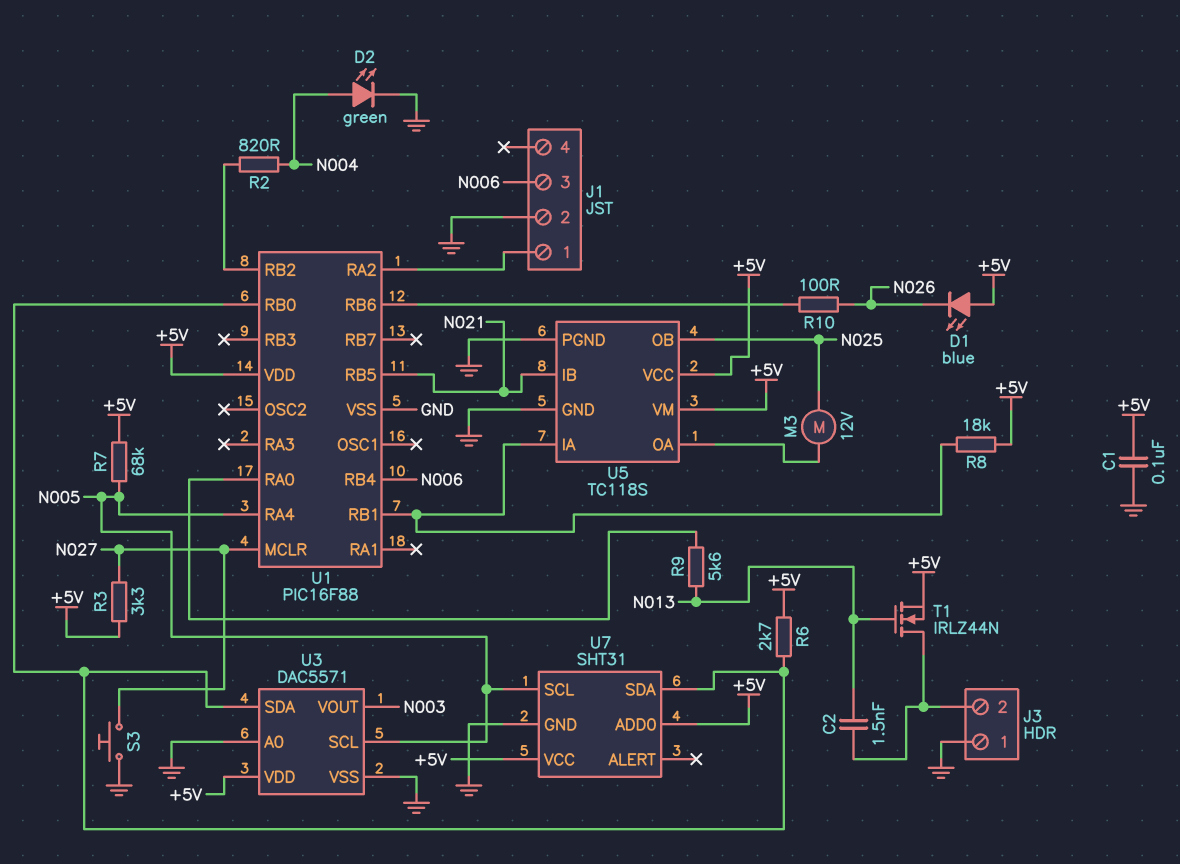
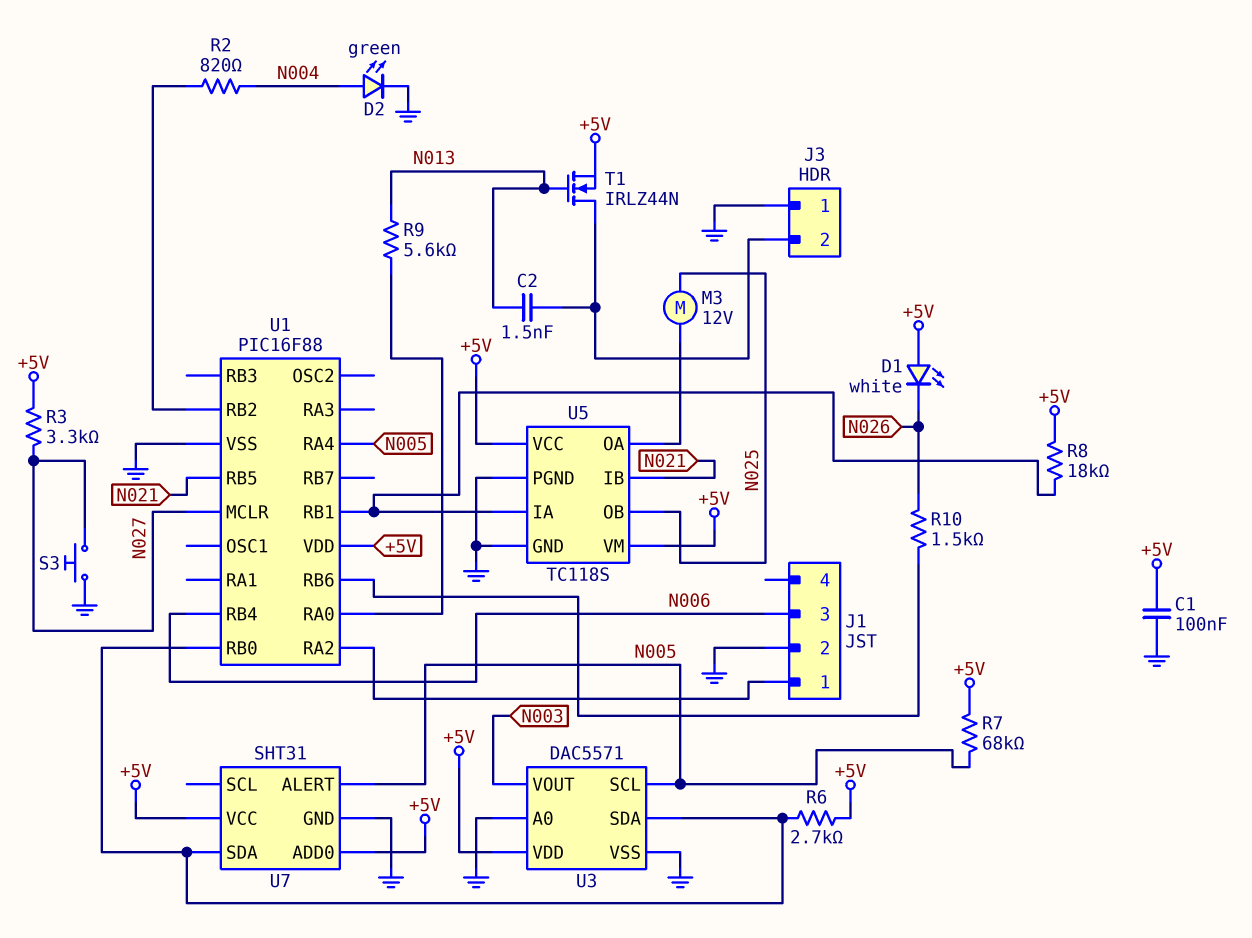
D1: LED blue (A +5V, K N026) -> LED white (A +5V, K N026)
R10: 100 (N026, U1/RB6) -> 1.5k (N026, U1/RB6)
U7 pin ALERT: none -> N005
U7 pin SCL: N005 -> none

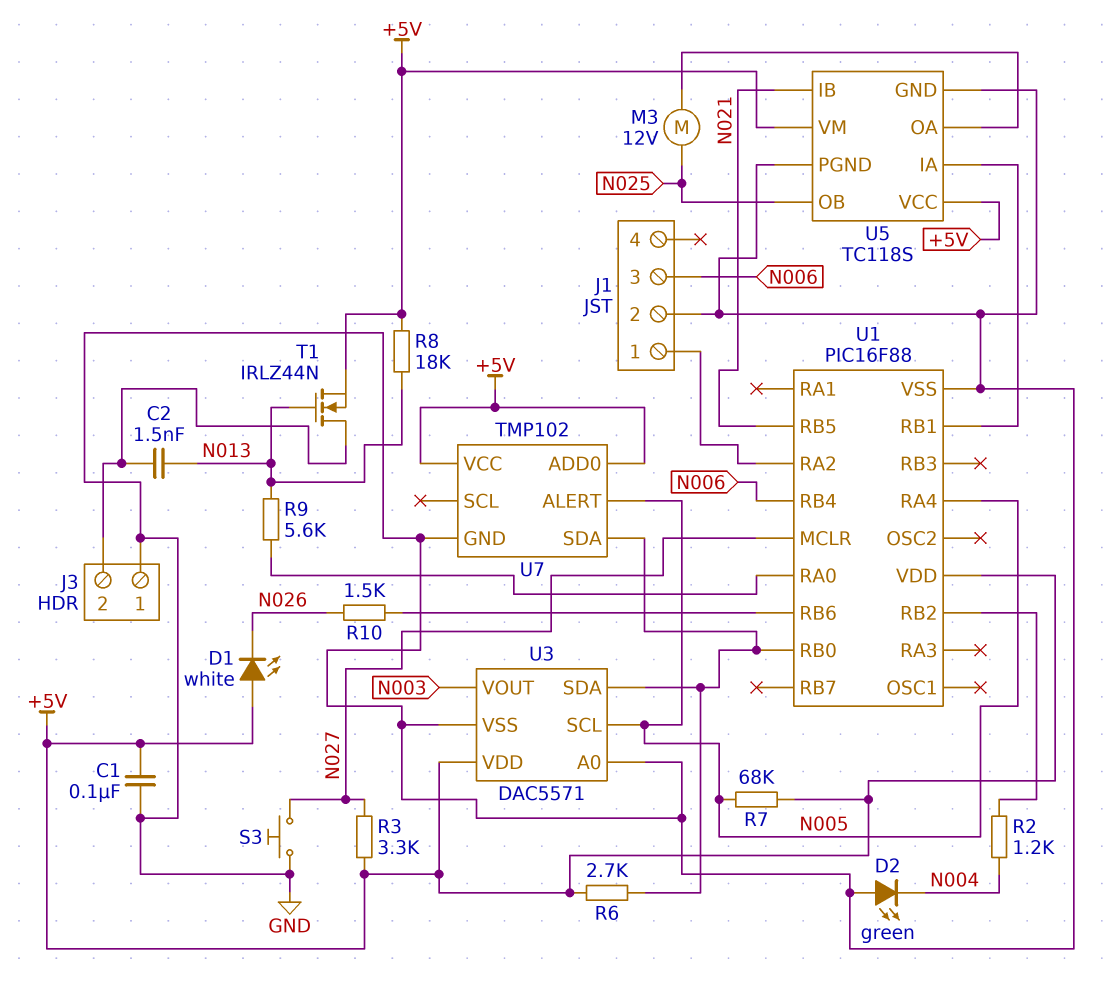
D2: LED green (A N004, K GND) -> LED green (A GND, K N004)
R2: 820 (N004, U1/RB2) -> 1.2k (N004, U1/RB2)
R8: 18k (+5V, U1/RB1) -> 18k (+5V, N013)
U7: SHT31 -> TMP102

